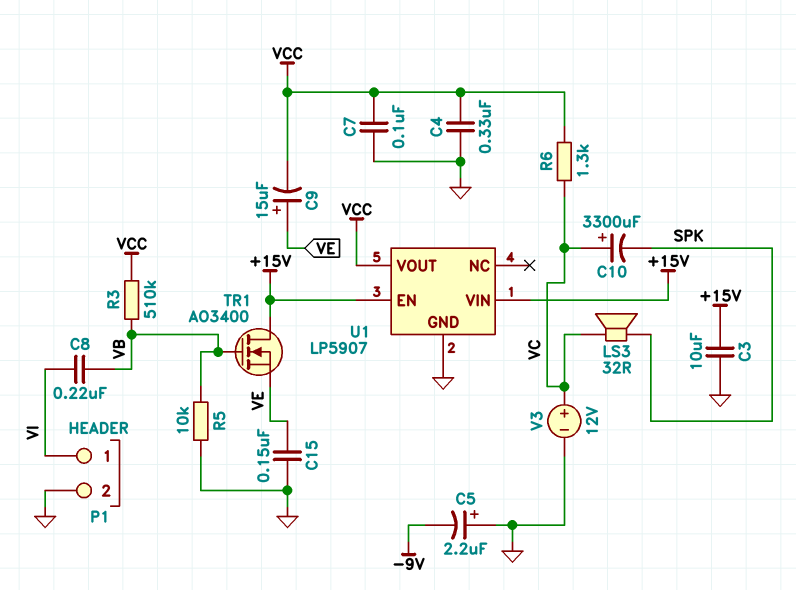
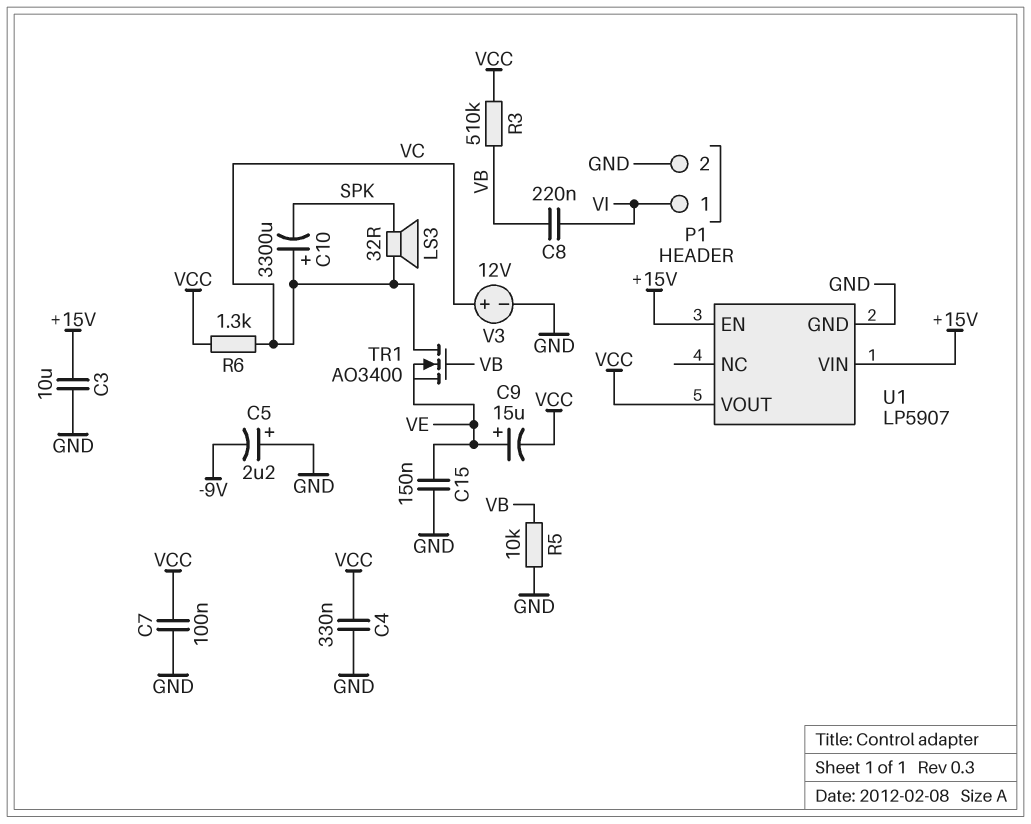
TR1: NMOS AO3400 (G VB, D +15V, S VE) -> NMOS AO3400 (G VB, D VC, S VE)

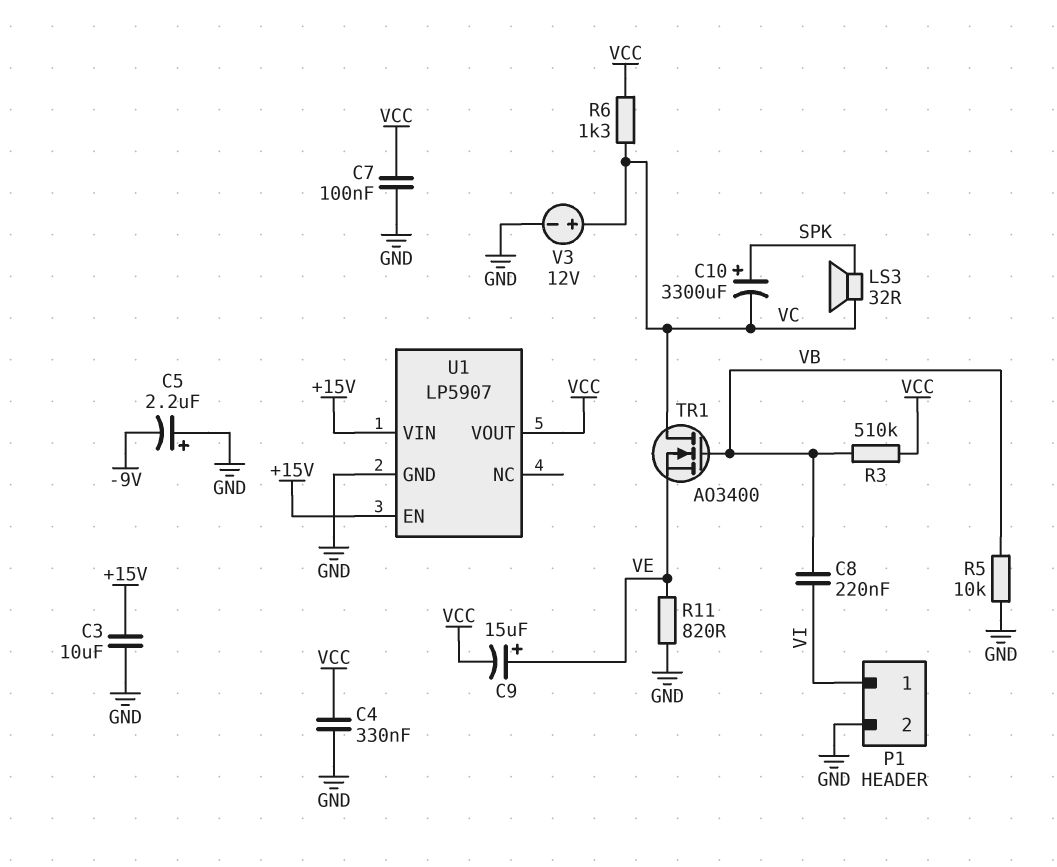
C10: 3300uF (plus VC, minus SPK) -> 3300uF (plus SPK, minus VC)
C15: 150nF (GND, VE) -> none
R11: none -> 820 (GND, VE)

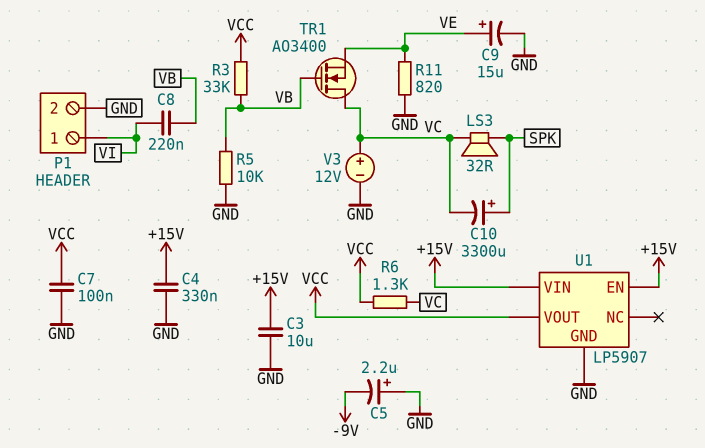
C4: 330nF (GND, VCC) -> 330nF (+15V, GND)
C9: 15uF (plus VE, minus VCC) -> 15uF (plus VE, minus GND)
R3: 510k (VB, VCC) -> 33k (VB, VCC)

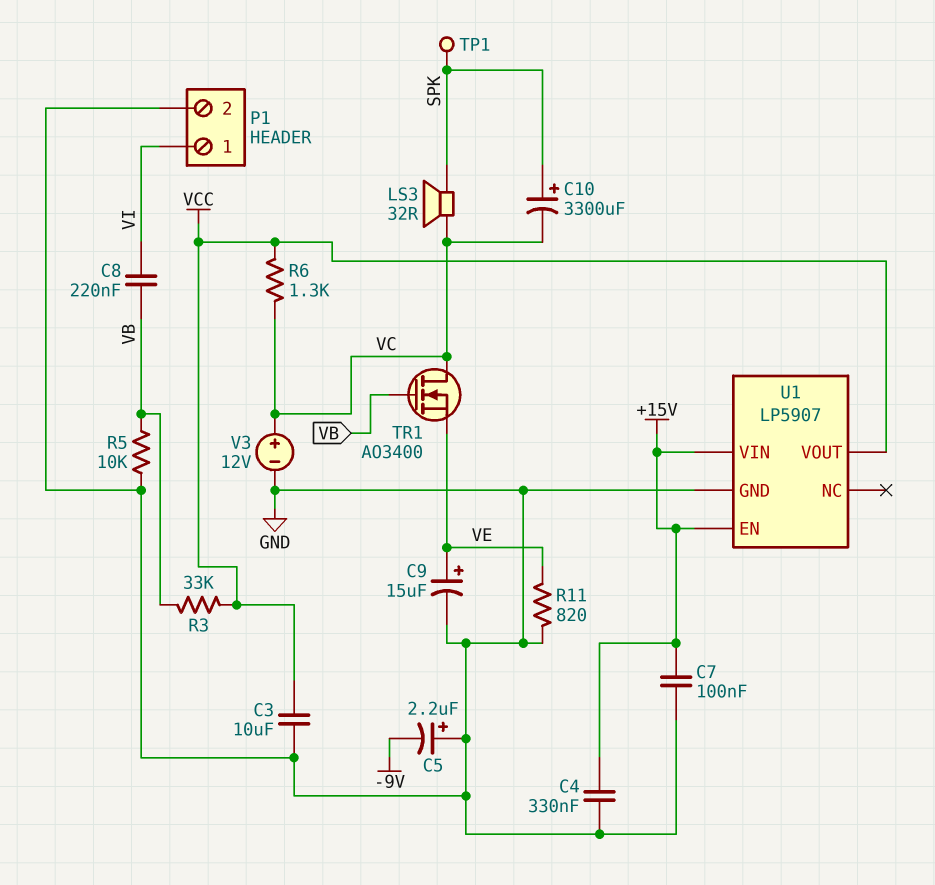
C3: 10uF (+15V, GND) -> 10uF (GND, VCC)
C7: 100nF (GND, VCC) -> 100nF (+15V, GND)
TP1: none -> test point (SPK)

